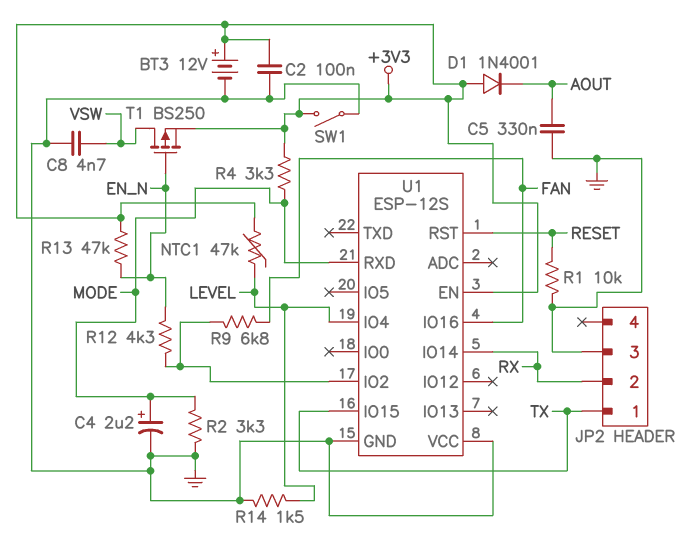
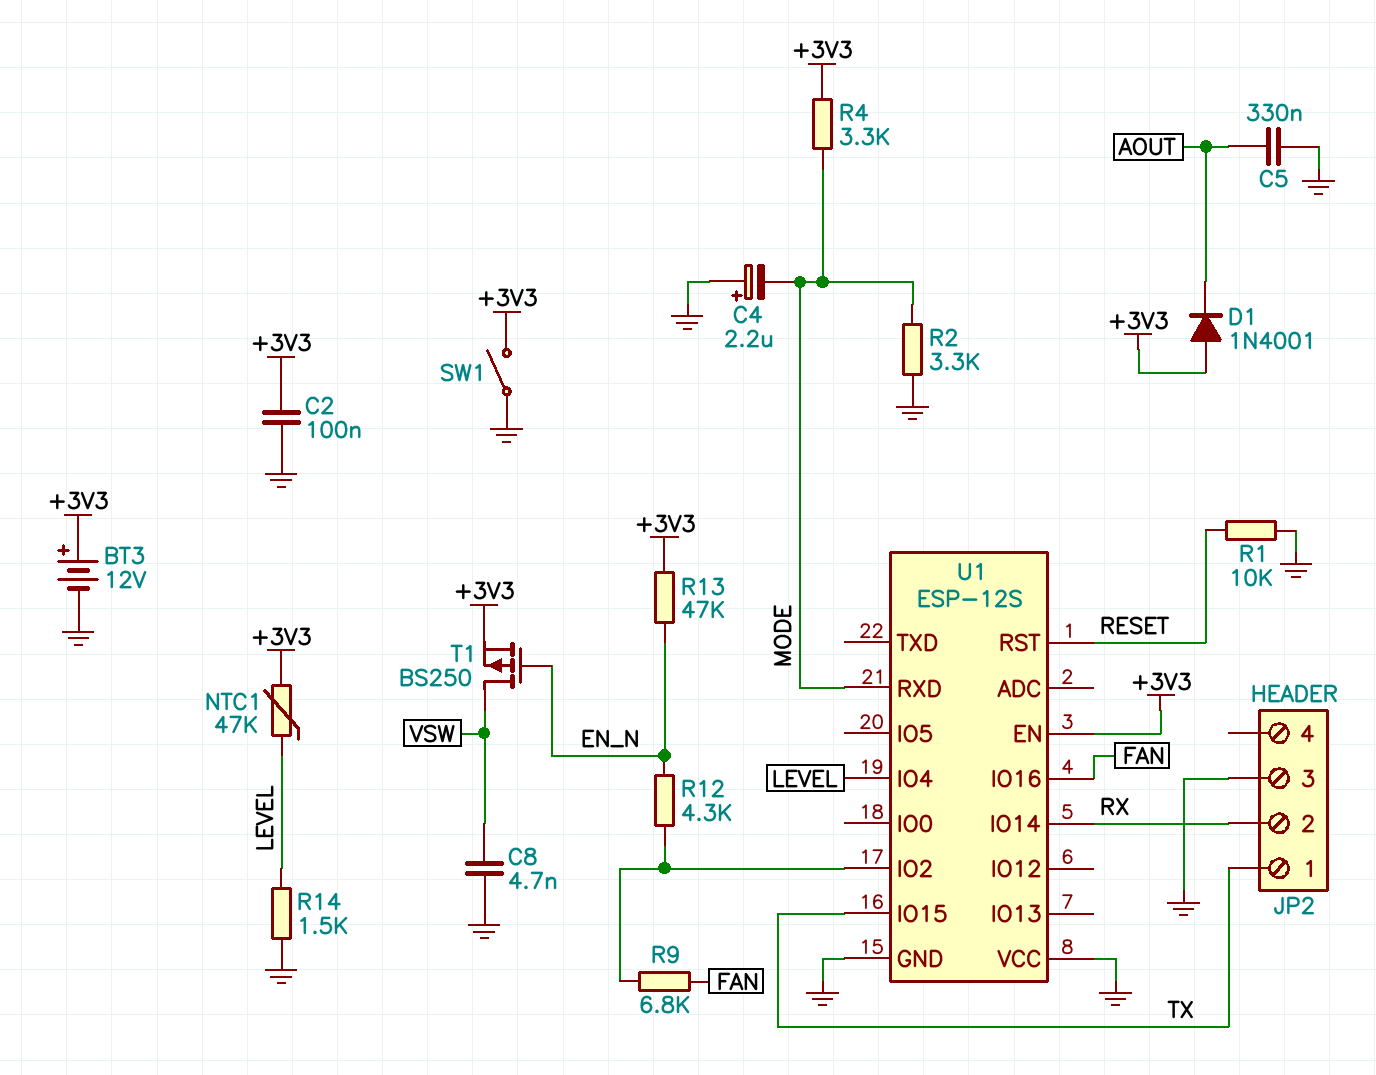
C4: 2.2uF (plus MODE, minus GND) -> 2.2uF (plus GND, minus MODE)

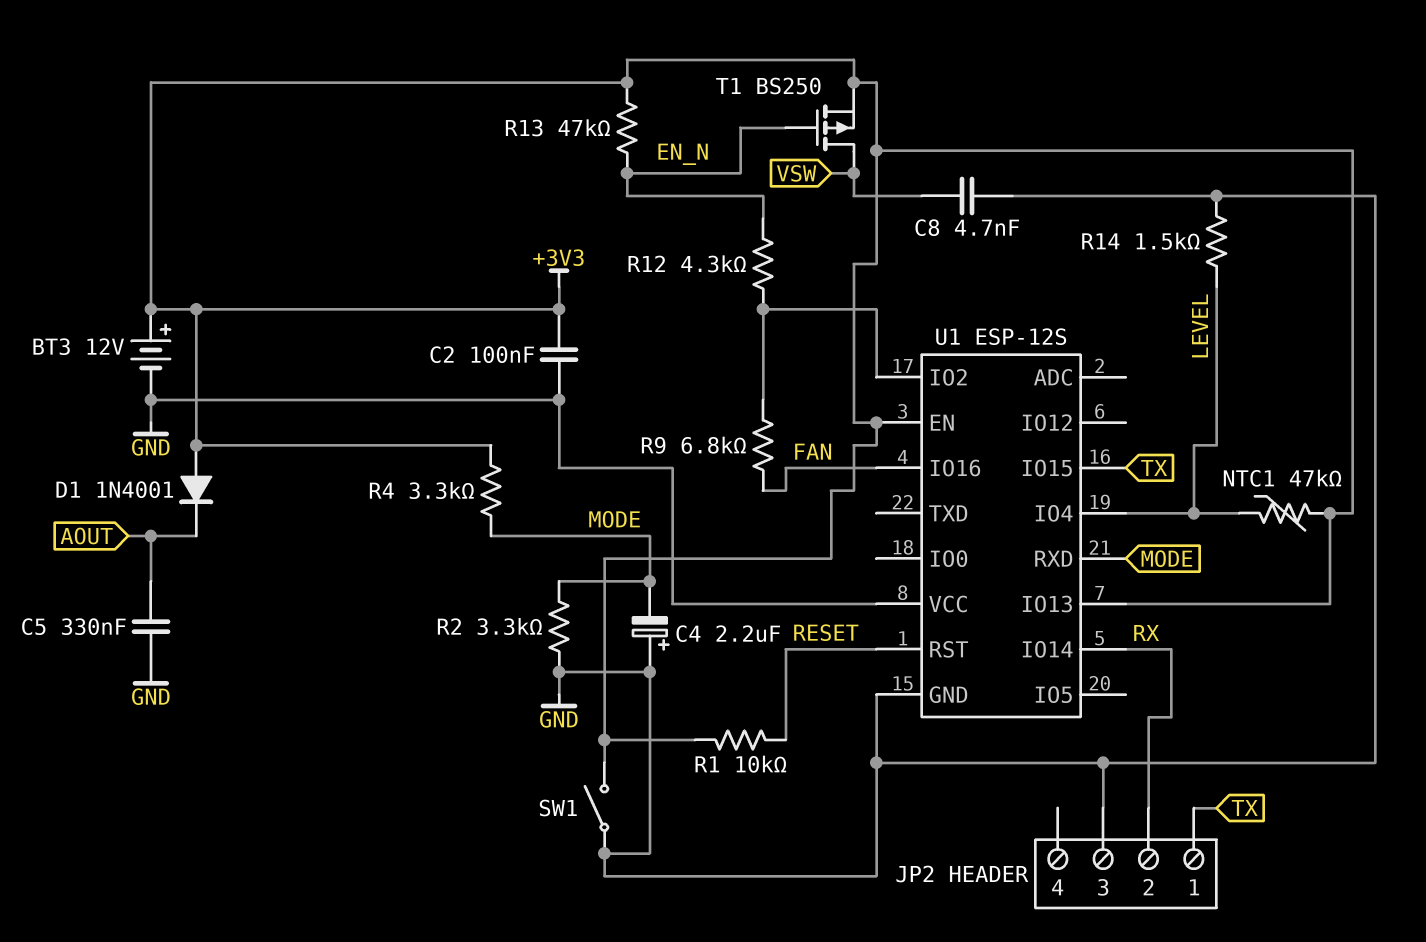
R1: 10k (GND, RESET) -> 10k (+3V3, RESET)
U1 pin IO13: none -> +3V3

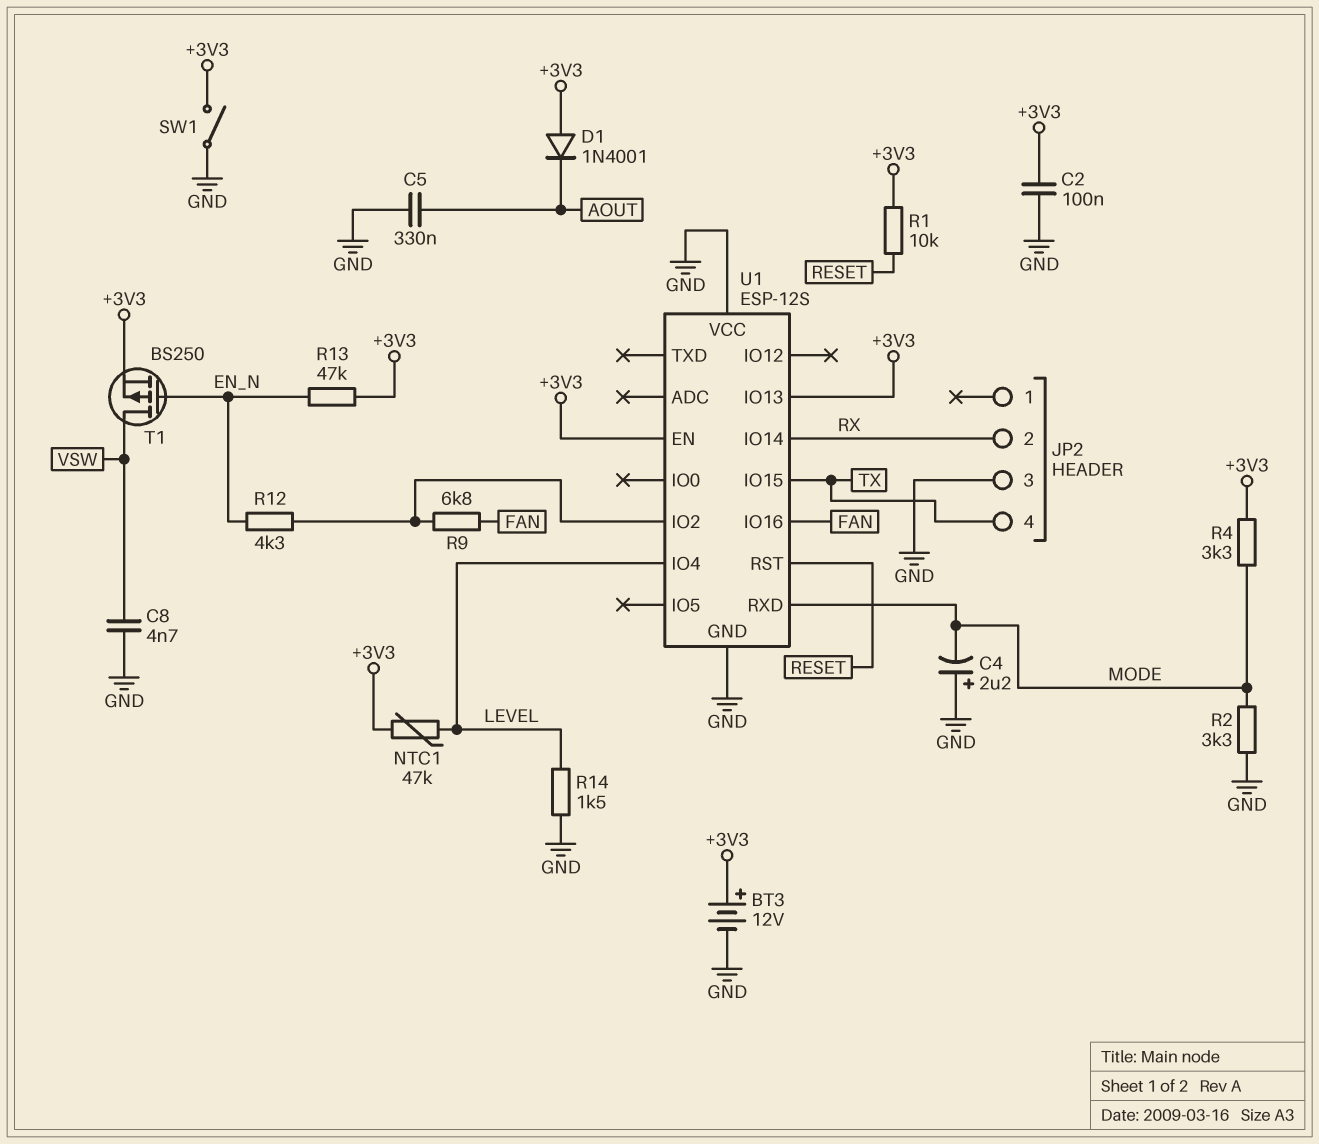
JP2 pin 1: TX -> none
JP2 pin 4: none -> TX

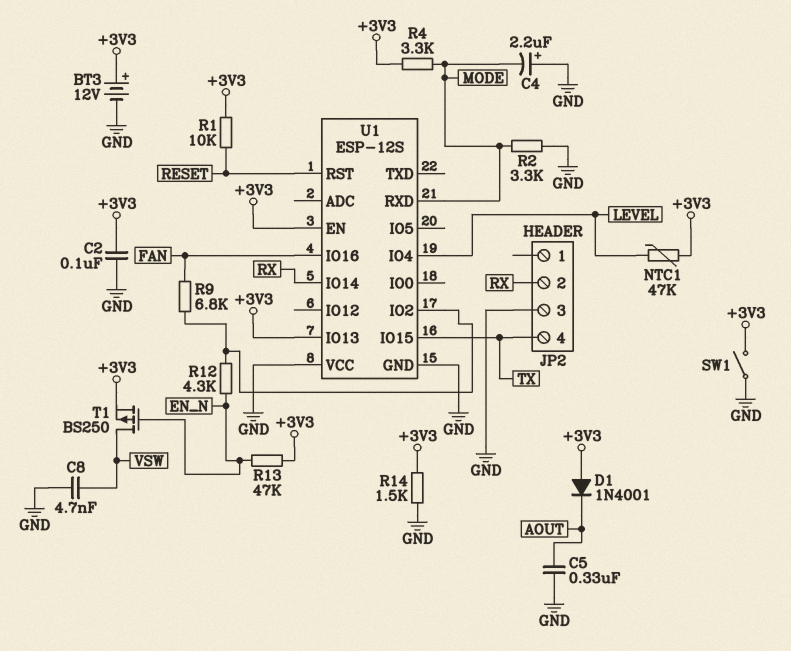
R14: 1.5k (GND, LEVEL) -> 1.5k (+3V3, GND)

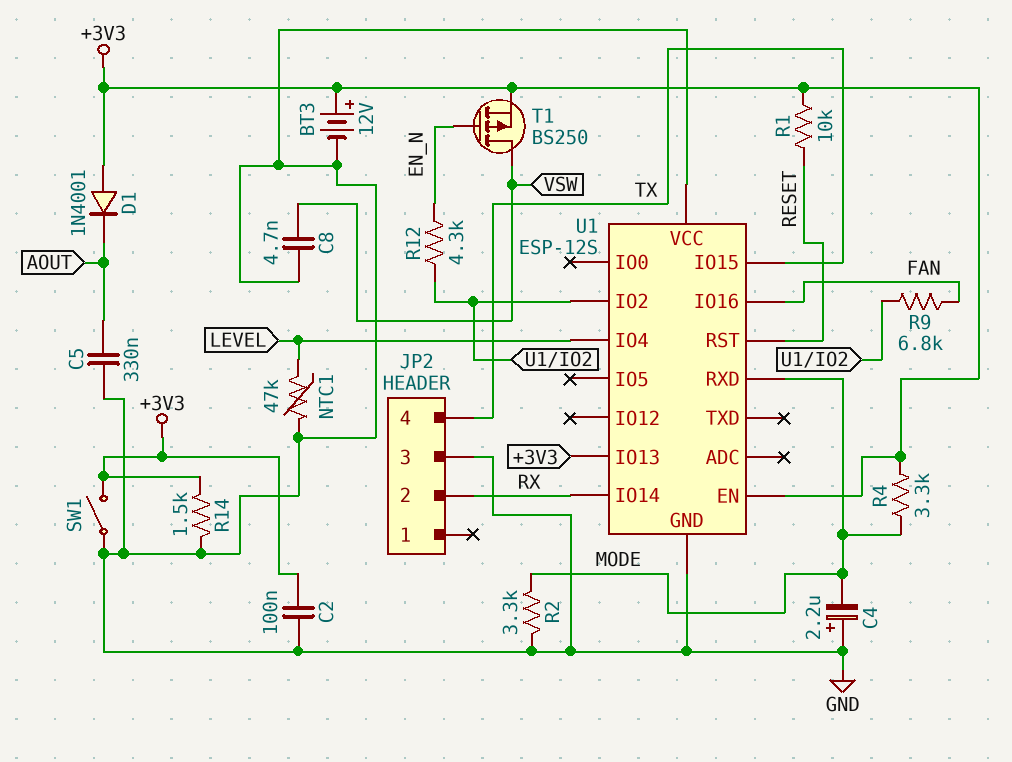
NTC1: 47k (+3V3, LEVEL) -> 47k (GND, LEVEL)
R13: 47k (+3V3, EN_N) -> none

